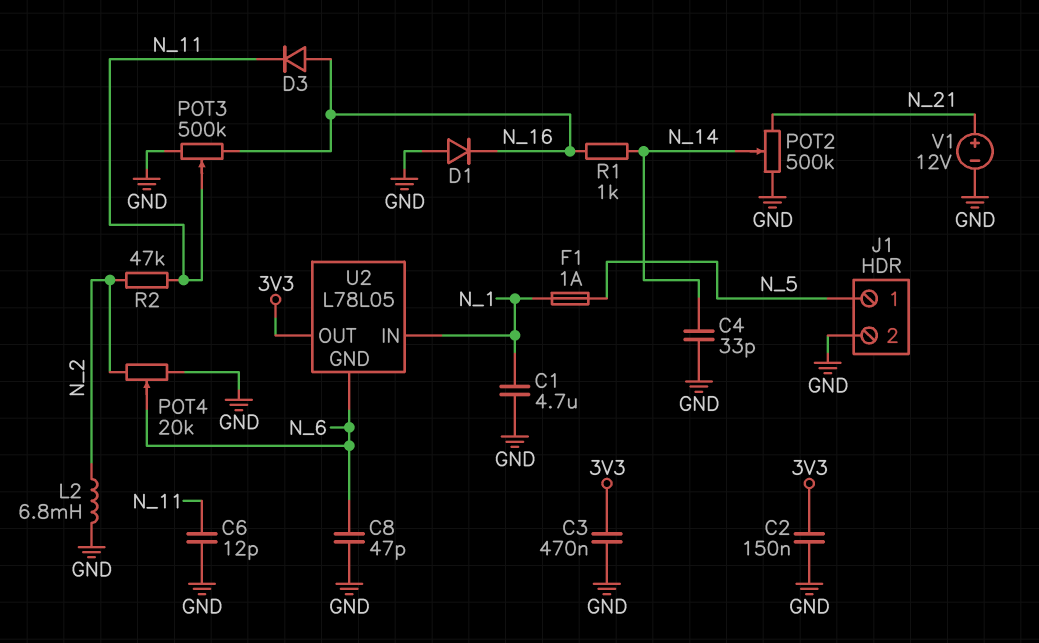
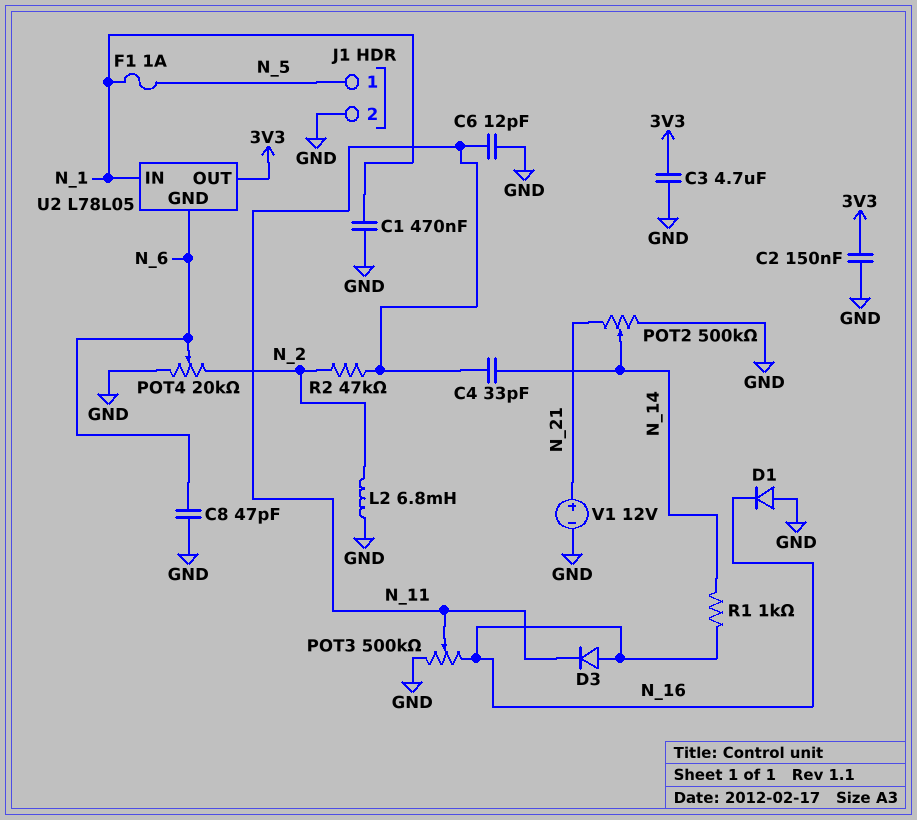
C1: 4.7uF (GND, N_1) -> 470nF (GND, N_1)
C3: 470nF (3V3, GND) -> 4.7uF (3V3, GND)
C4: 33pF (GND, N_14) -> 33pF (N_11, N_14)

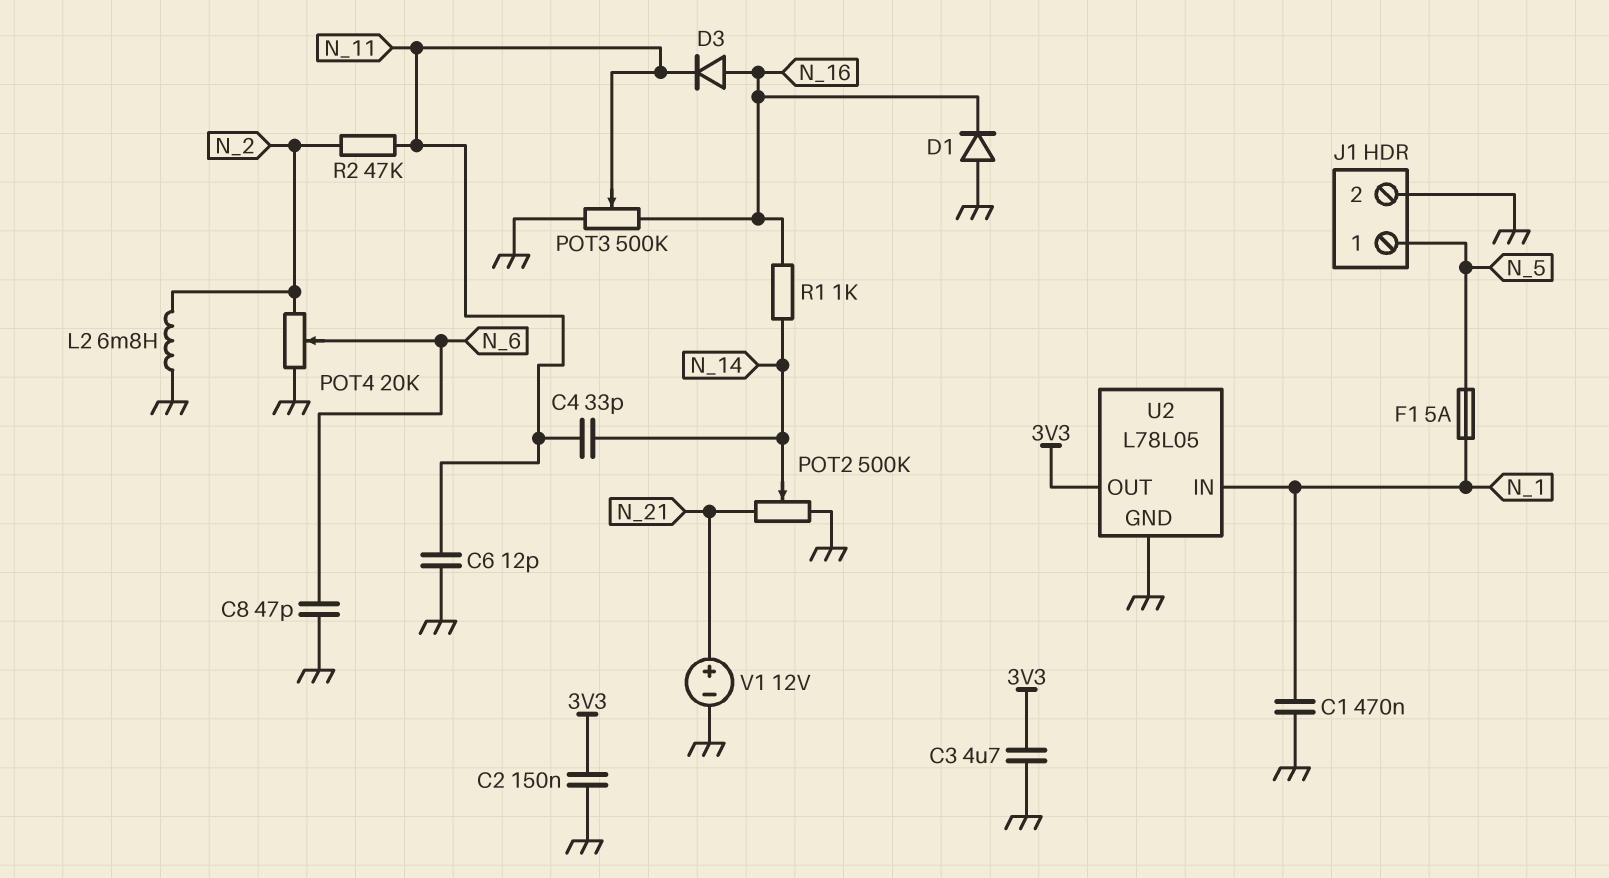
F1: 1A (N_1, N_5) -> 5A (N_1, N_5)
U2 pin GND: N_6 -> GND

